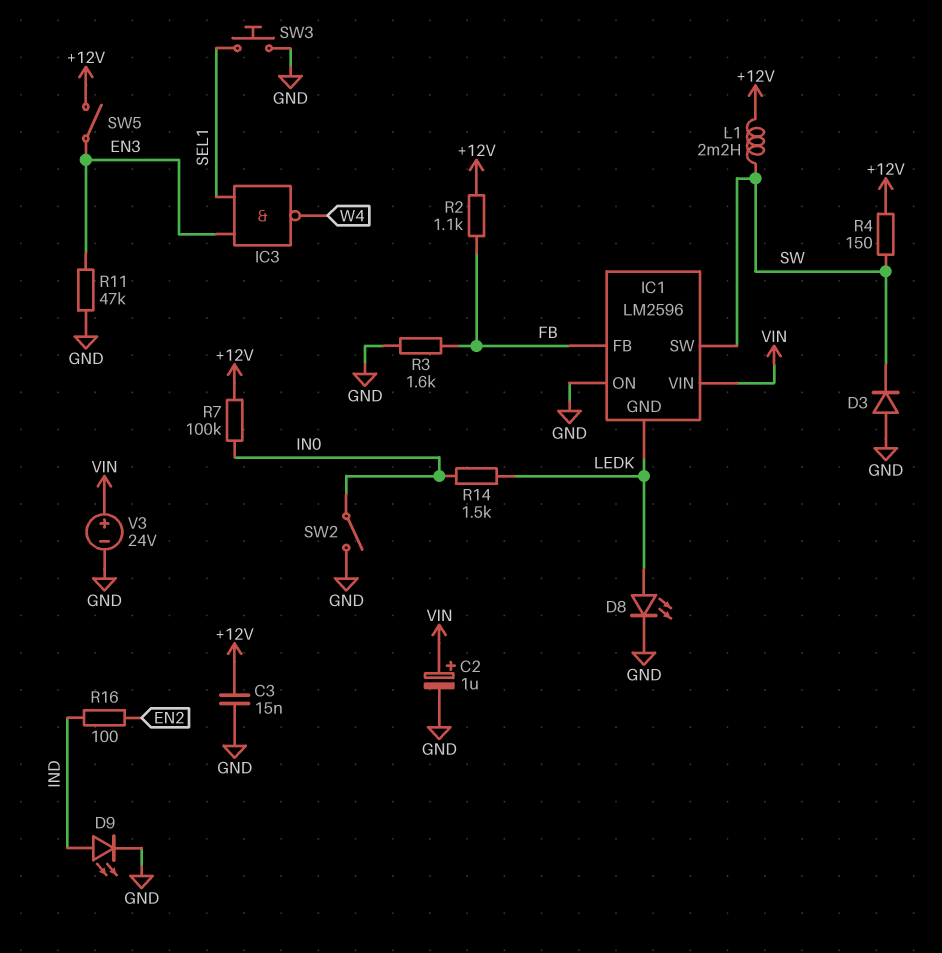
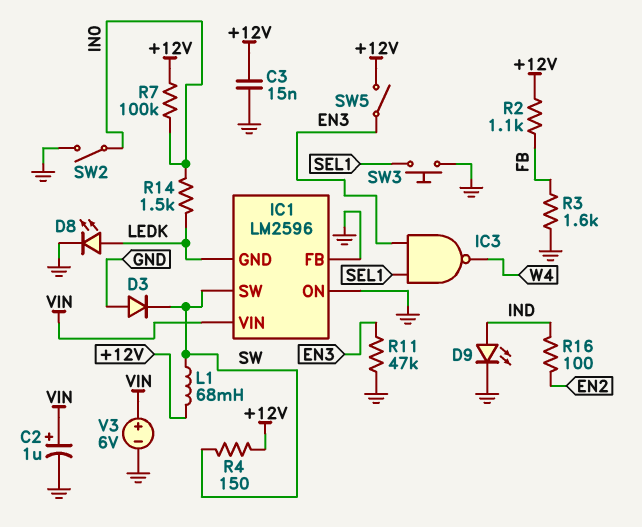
IC1 pin FB: FB -> GND
L1: 2.2mH (+12V, SW) -> 68mH (+12V, SW)
V3: 24V (plus VIN, minus GND) -> 6V (plus VIN, minus GND)

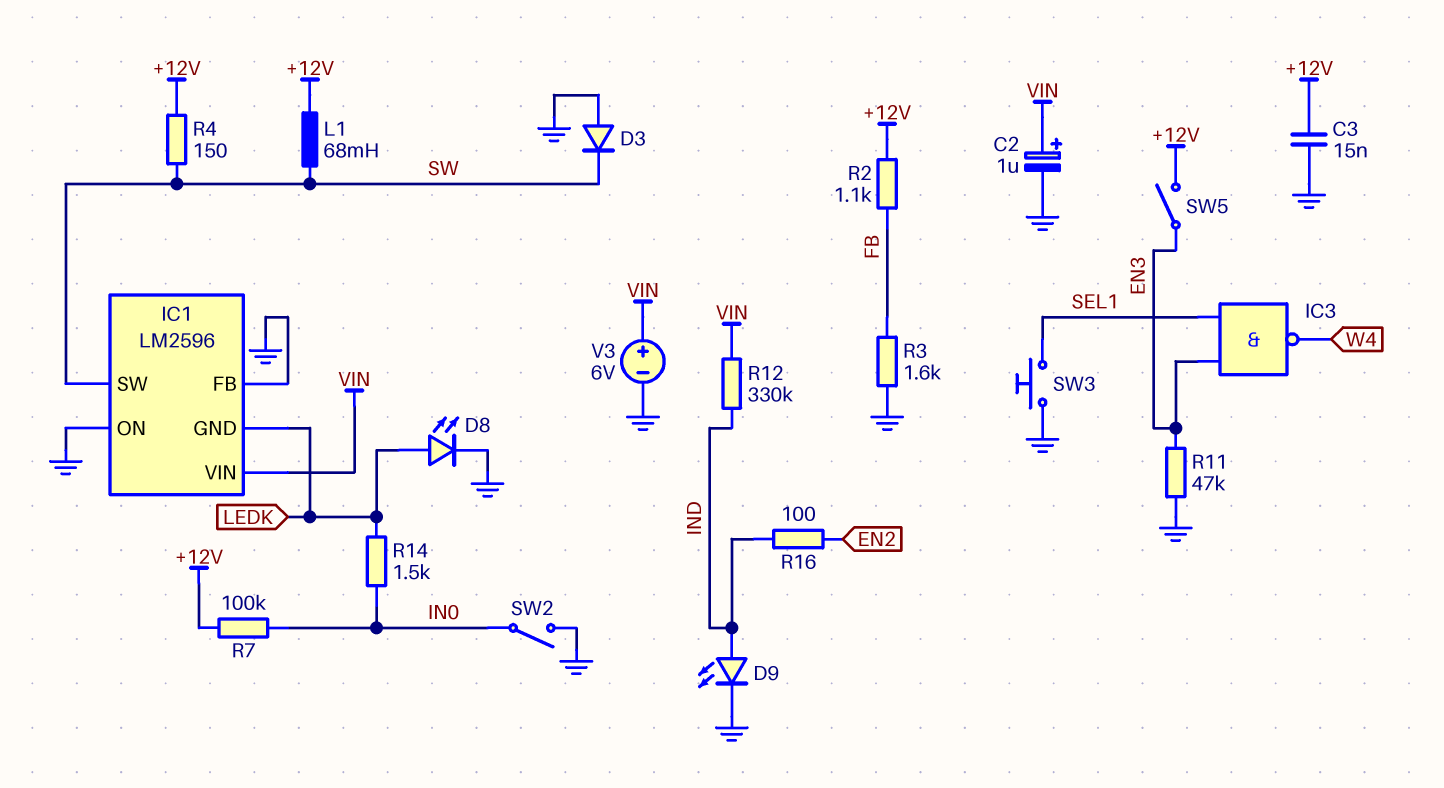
R12: none -> 330k (IND, VIN)

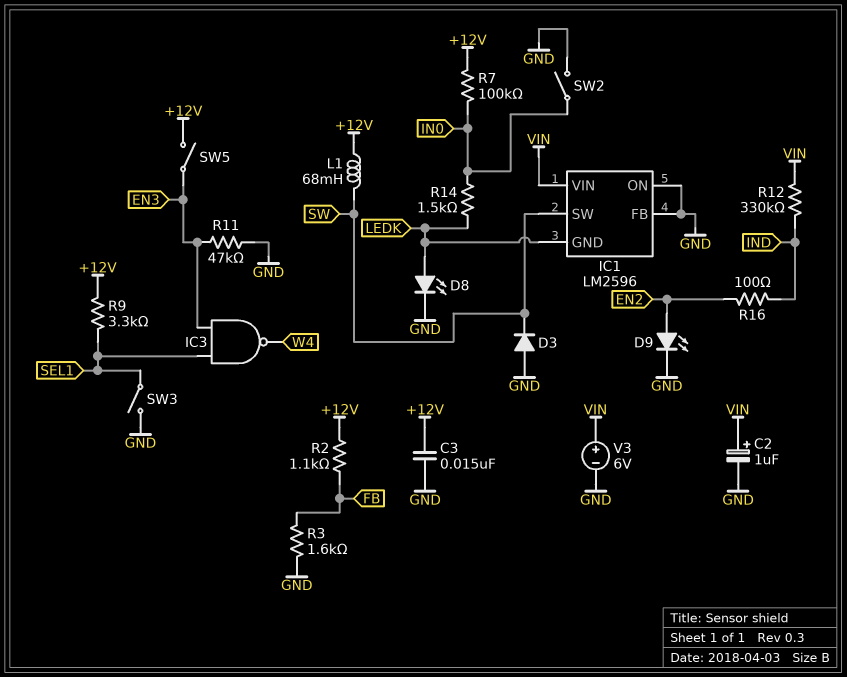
D9: LED (A IND, K GND) -> LED (A EN2, K GND)
R4: 150 (+12V, SW) -> none
R9: none -> 3.3k (+12V, SEL1)
SW3: button (GND, SEL1) -> switch (GND, SEL1)

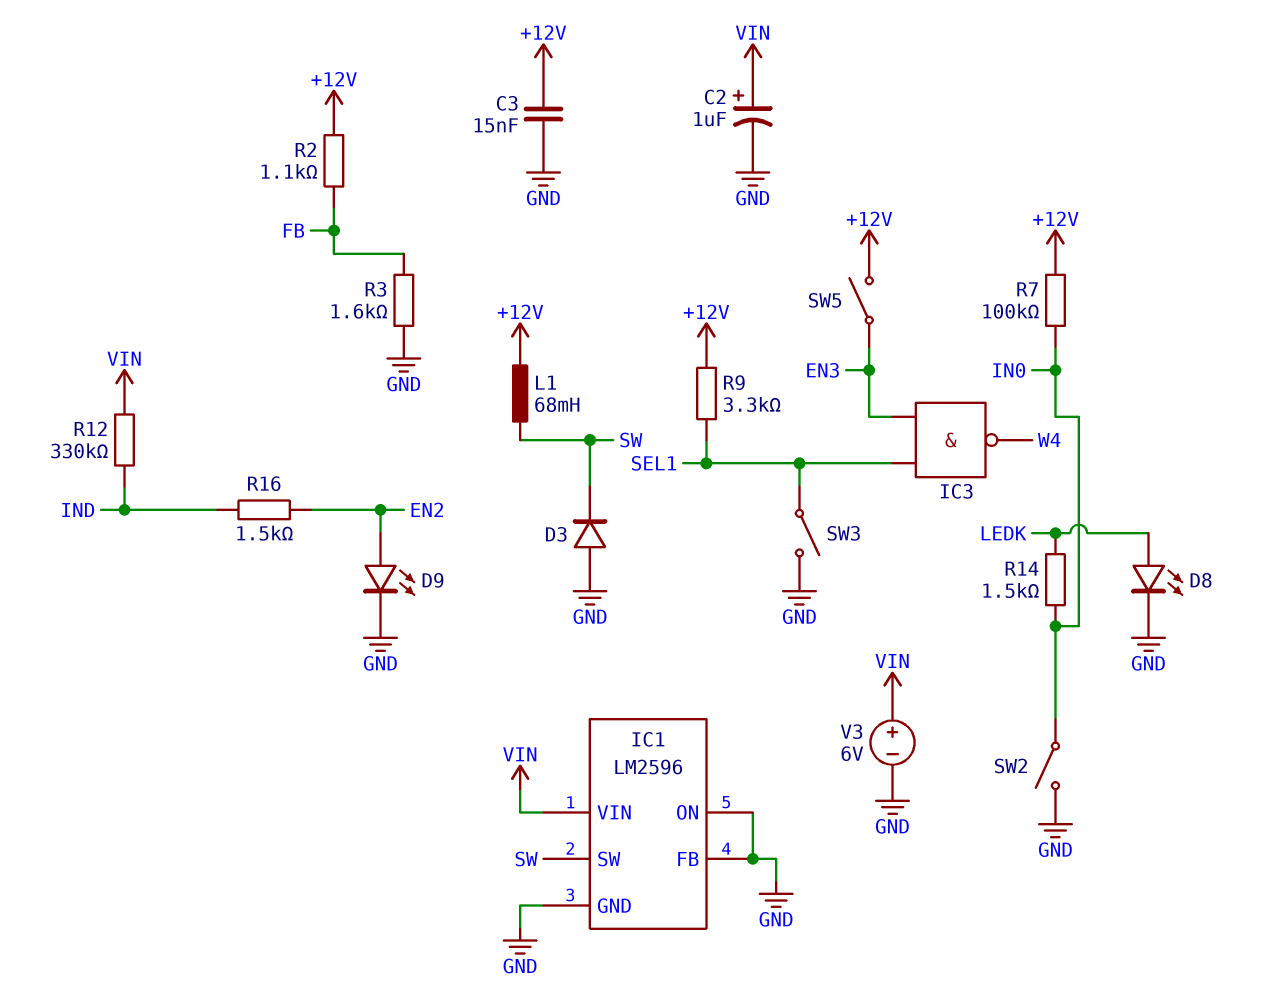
IC1 pin GND: LEDK -> GND
R11: 47k (EN3, GND) -> none
R16: 100 (EN2, IND) -> 1.5k (EN2, IND)

